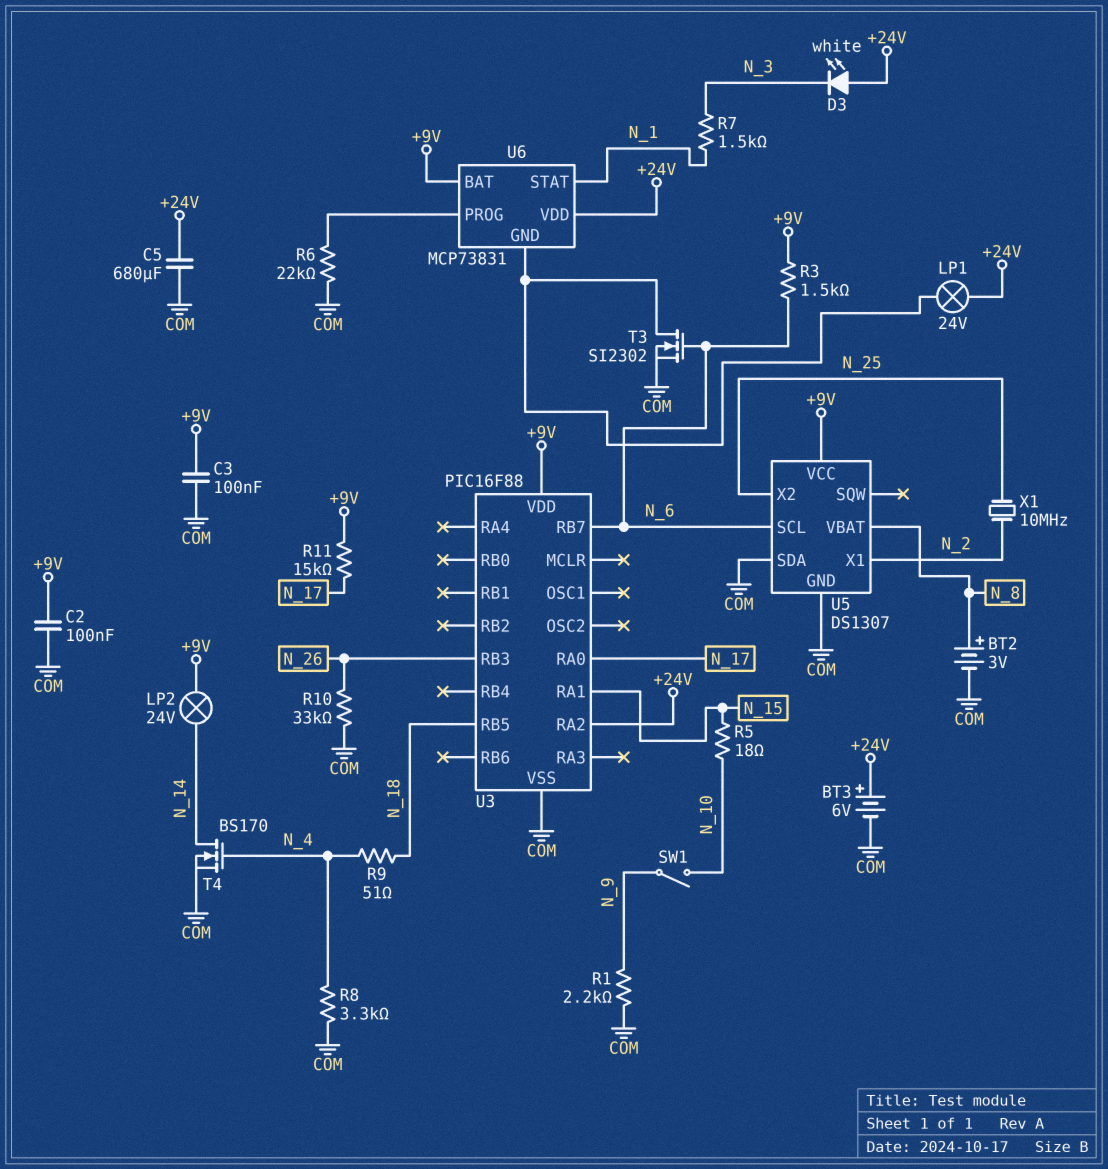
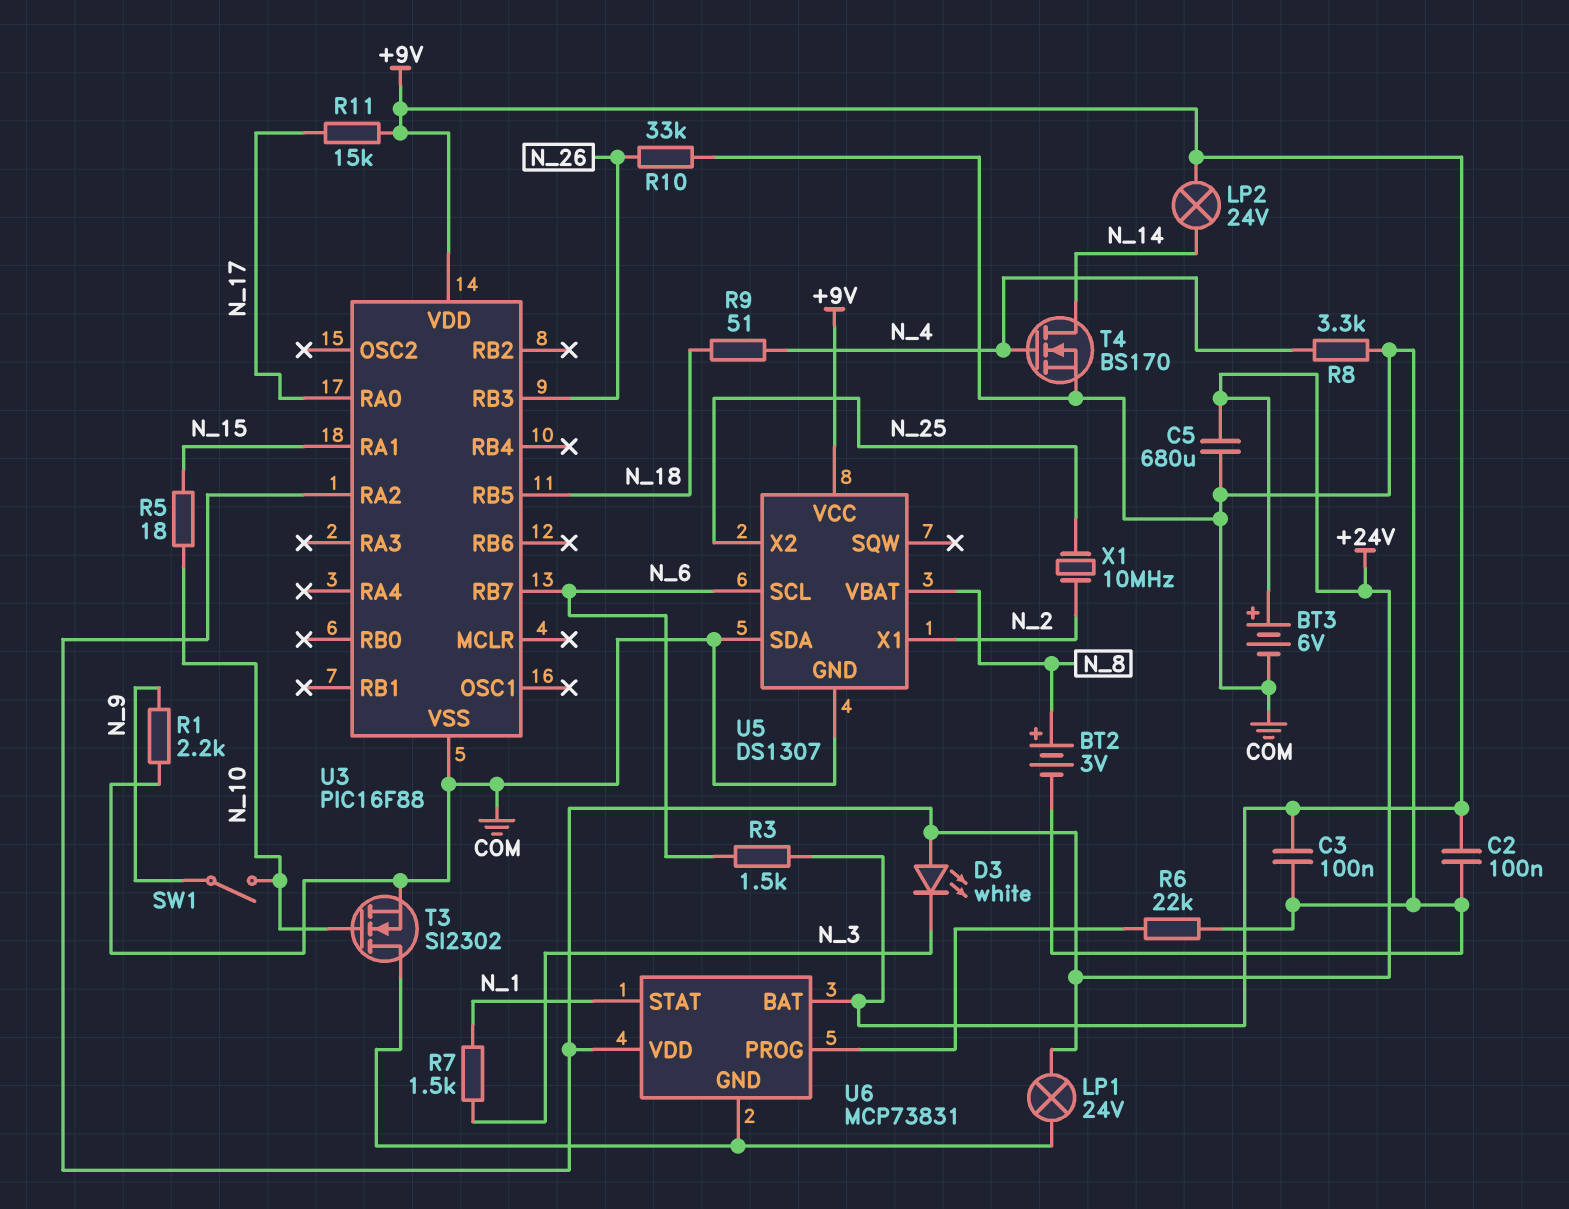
T3: NMOS SI2302 (G N_6, D U6/GND, S COM) -> NMOS SI2302 (G N_10, D U6/GND, S COM)

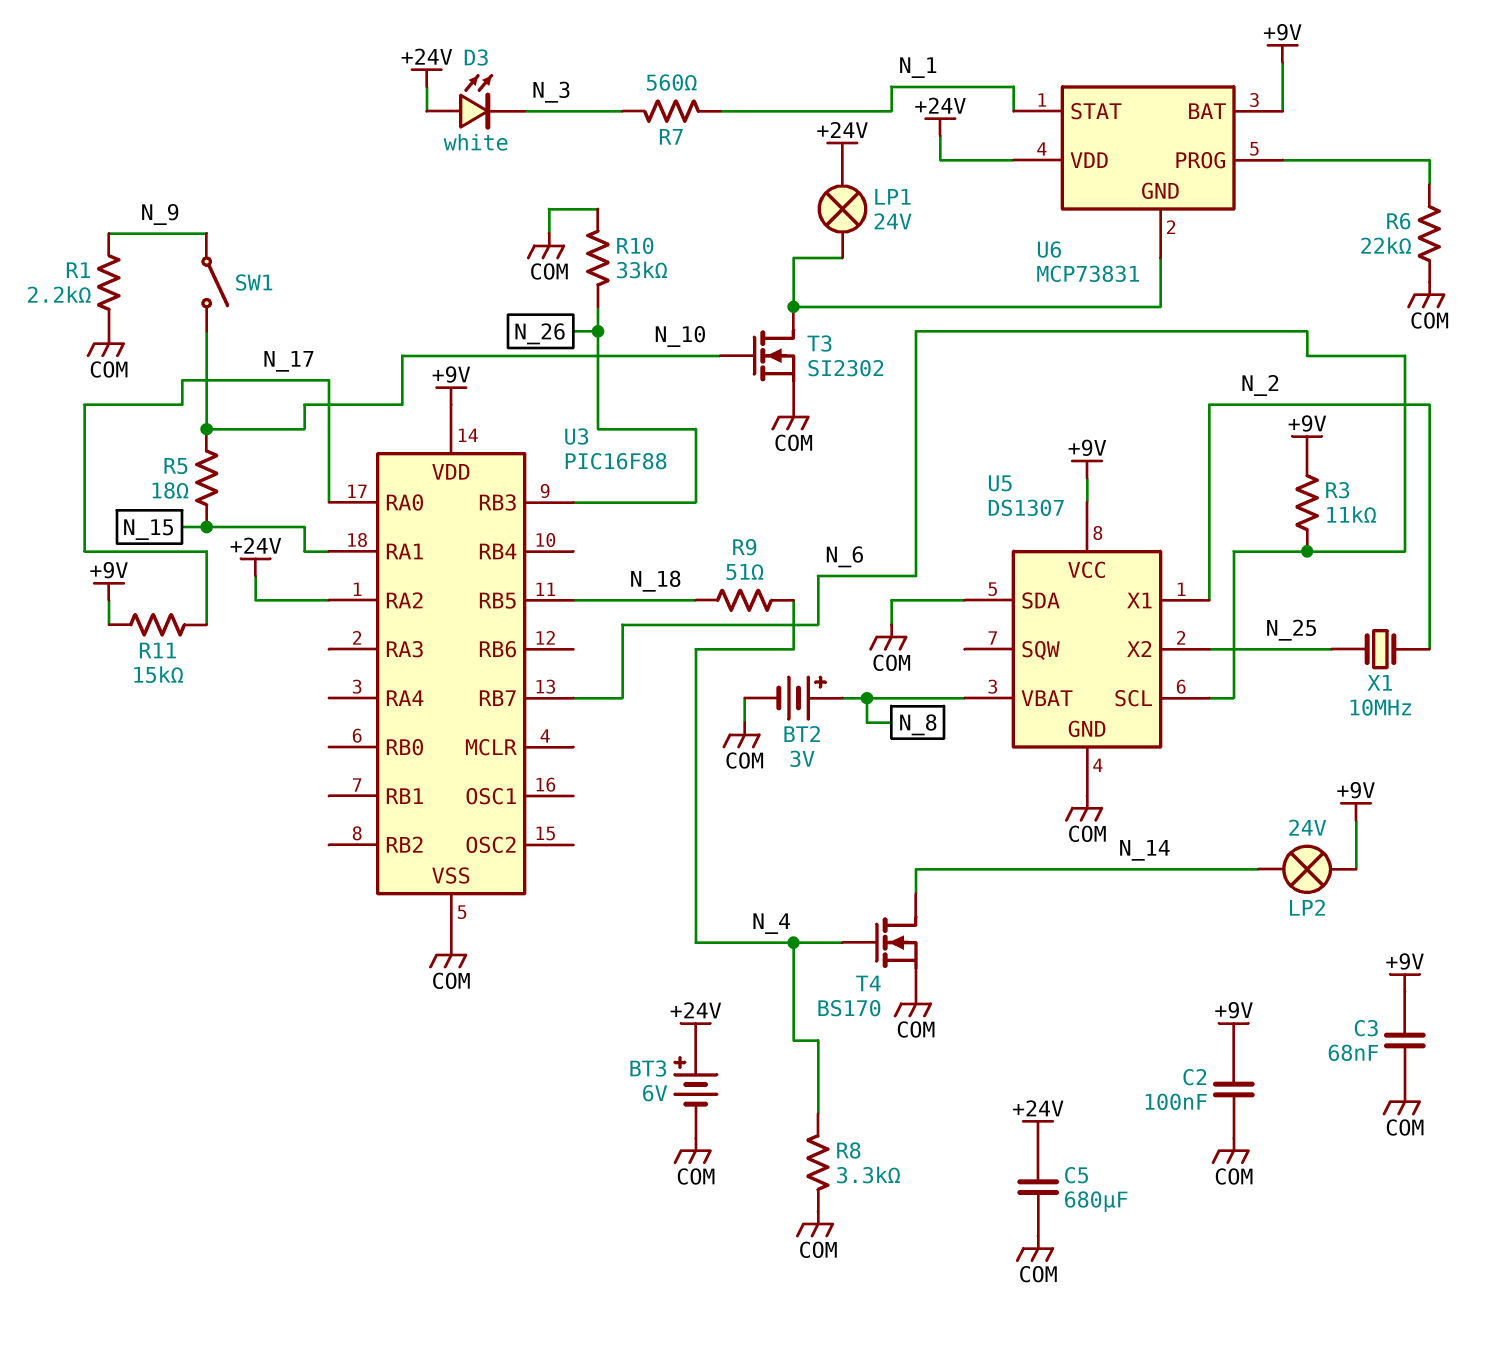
C3: 100nF (+9V, COM) -> 68nF (+9V, COM)
R3: 1.5k (+9V, N_6) -> 11k (+9V, N_6)
R7: 1.5k (N_1, N_3) -> 560 (N_1, N_3)

